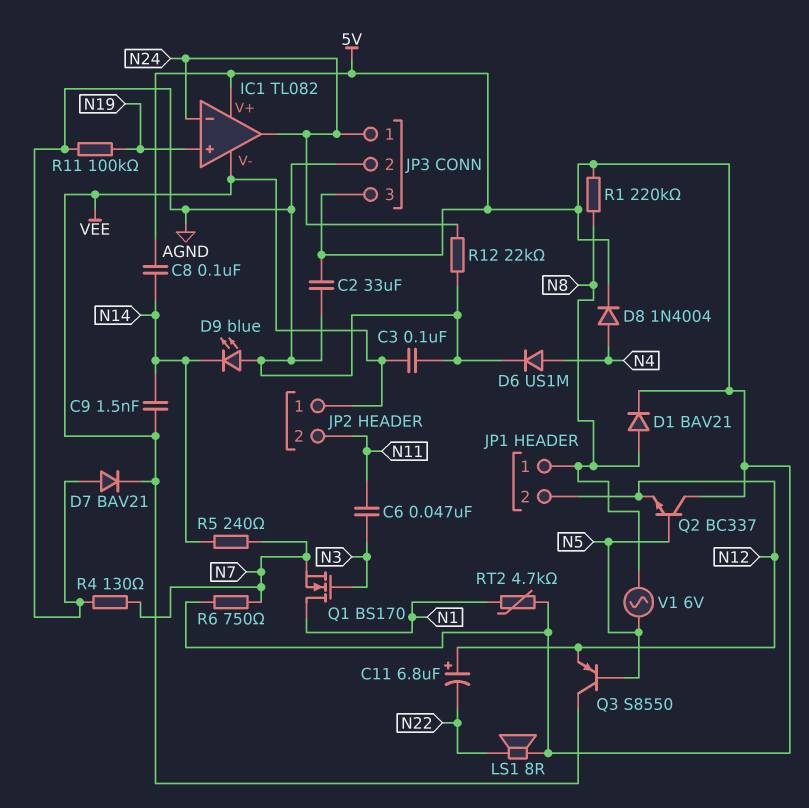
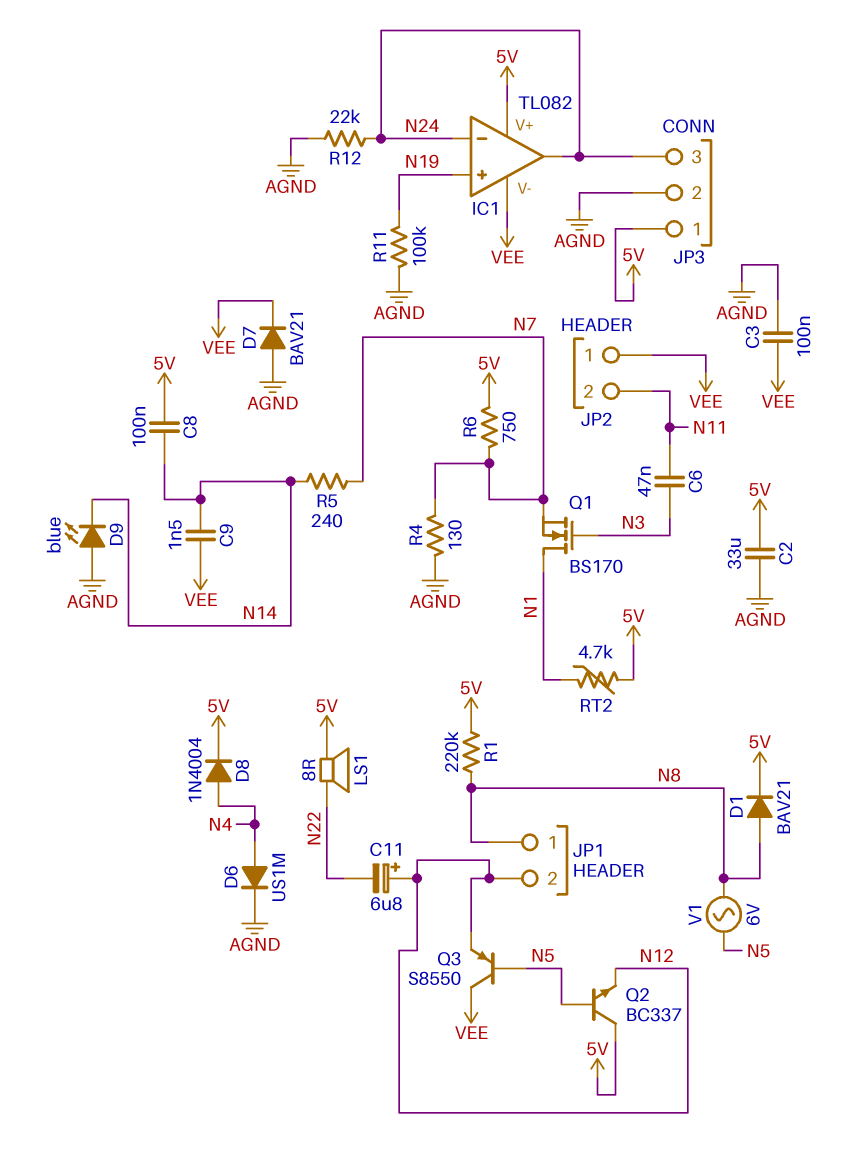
JP3 pin 1: N24 -> 5V
JP3 pin 3: 5V -> N24

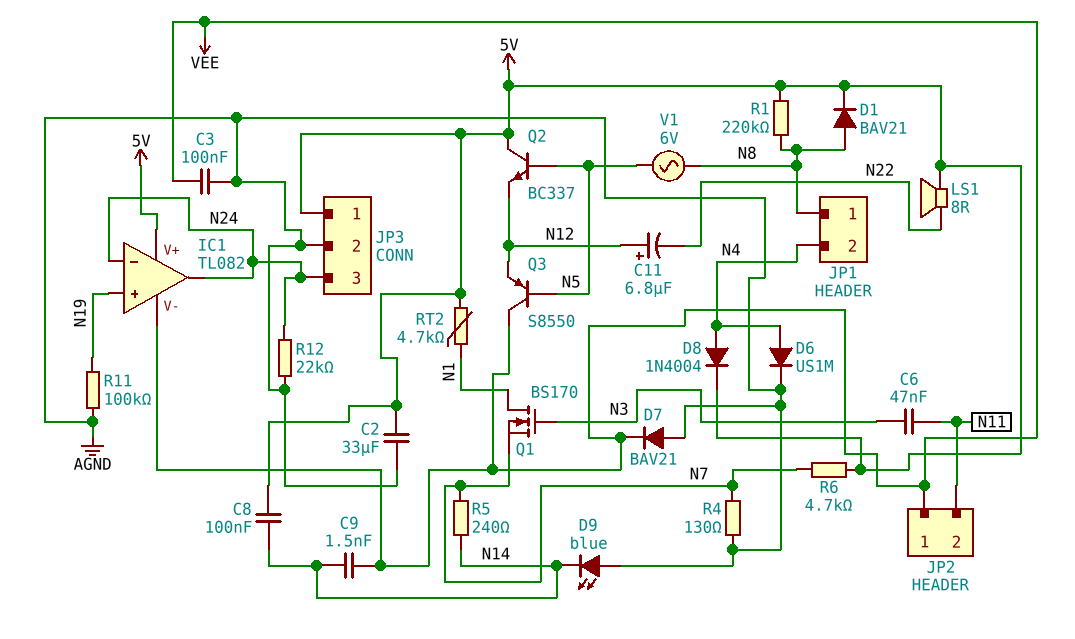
JP1 pin 2: N12 -> N4
R6: 750 (5V, N7) -> 4.7k (5V, N7)

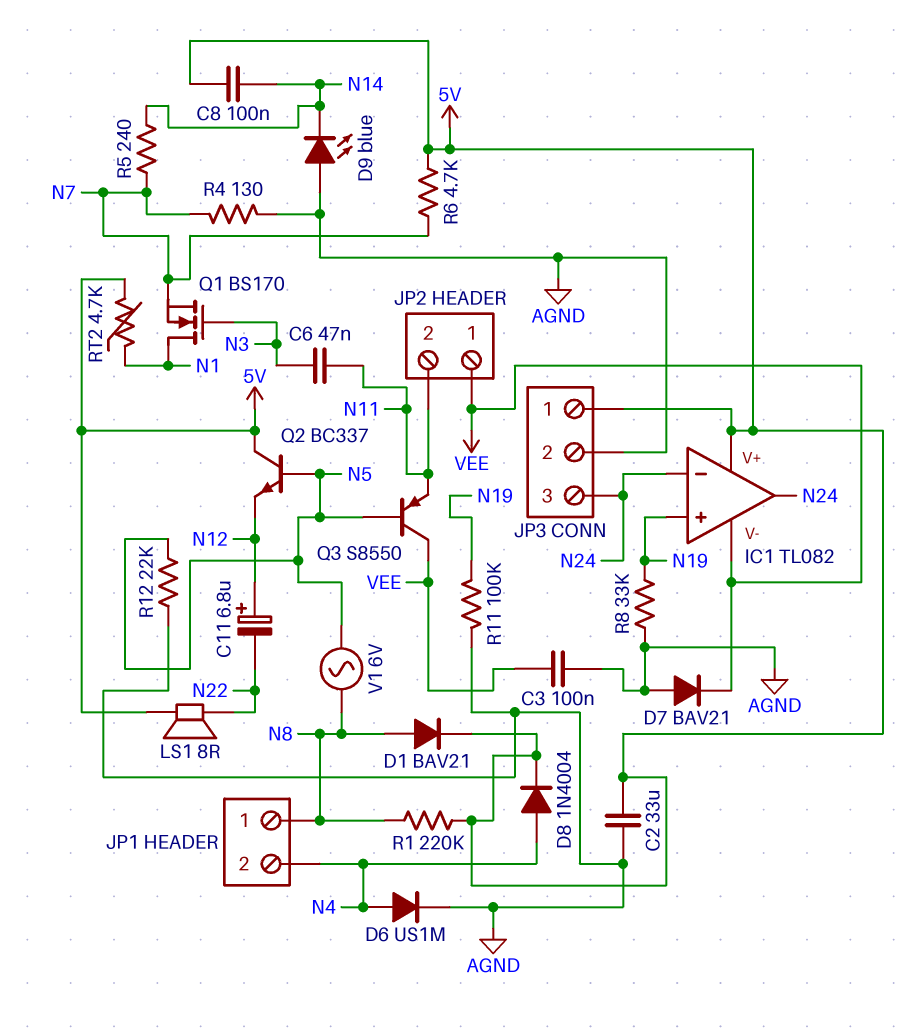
C9: 1.5nF (N14, VEE) -> none
Q3: PNP S8550 (B N5, C VEE, E N12) -> PNP S8550 (B N5, C VEE, E N11)
R8: none -> 33k (AGND, N19)
R12: 22k (AGND, N24) -> 22k (AGND, N5)

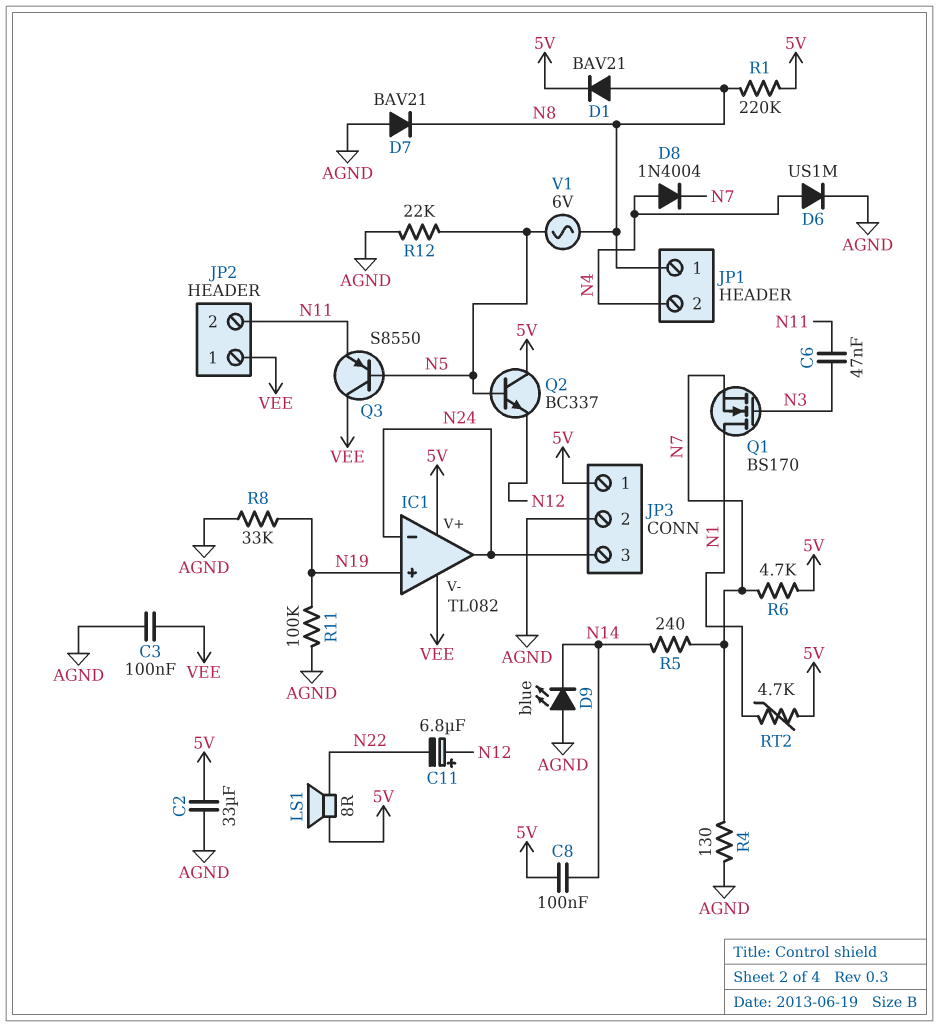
D7: diode BAV21 (A AGND, K VEE) -> diode BAV21 (A AGND, K N8)
D8: diode 1N4004 (A N4, K 5V) -> diode 1N4004 (A N4, K N7)

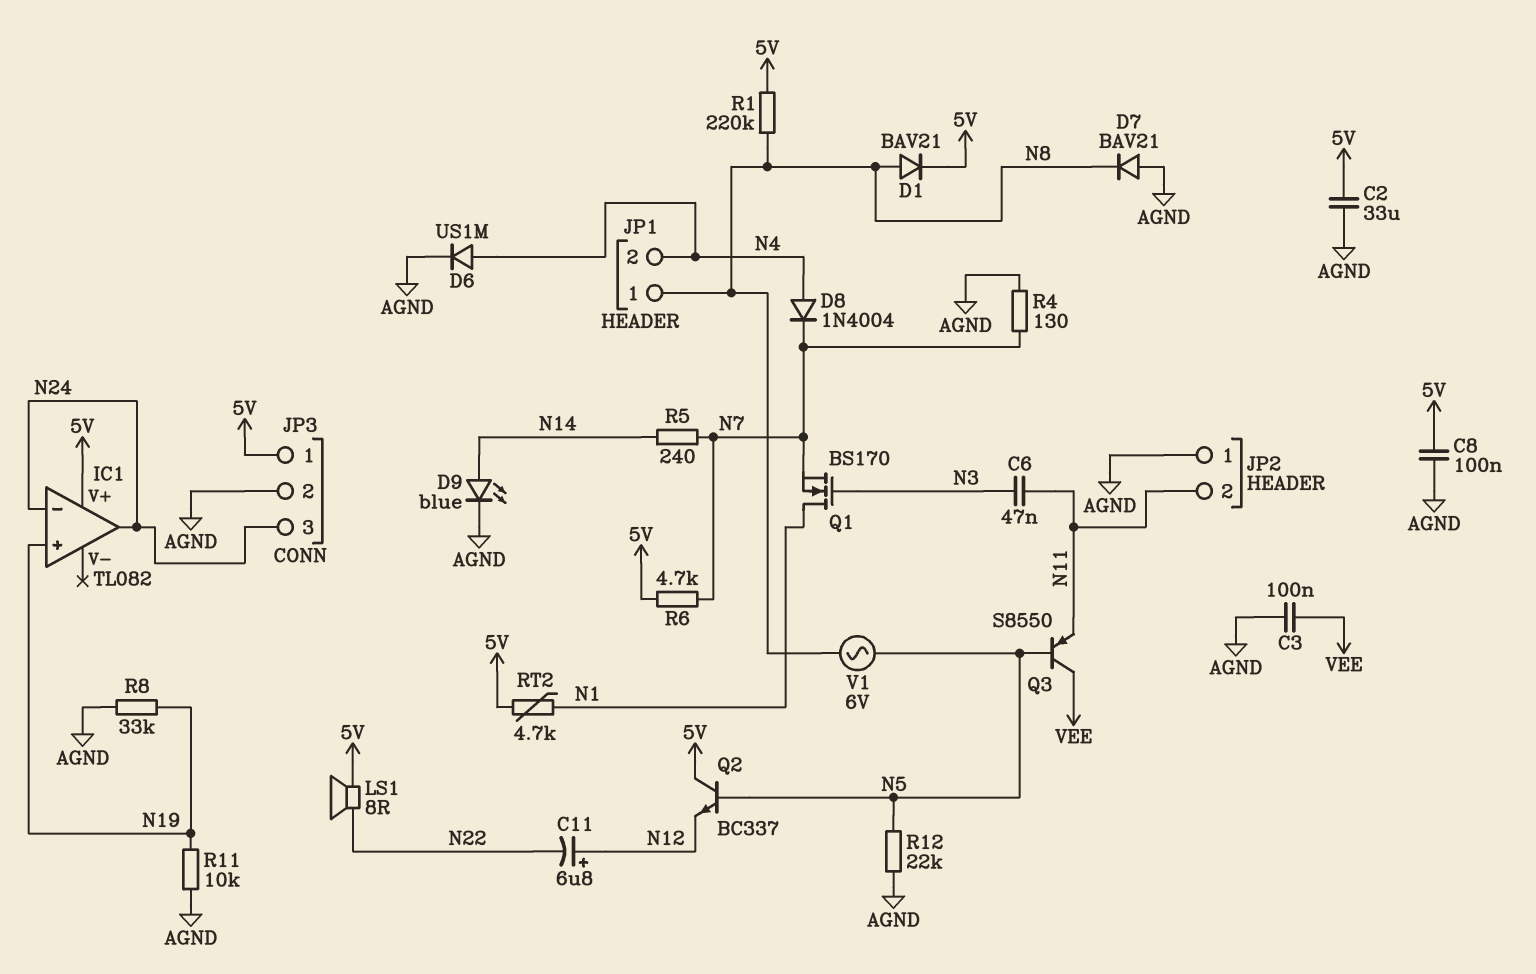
C8: 100nF (5V, N14) -> 100nF (5V, AGND)
D9: LED blue (A AGND, K N14) -> LED blue (A N14, K AGND)
IC1 pin V-: VEE -> none
JP2 pin 1: VEE -> AGND
R11: 100k (AGND, N19) -> 10k (AGND, N19)

